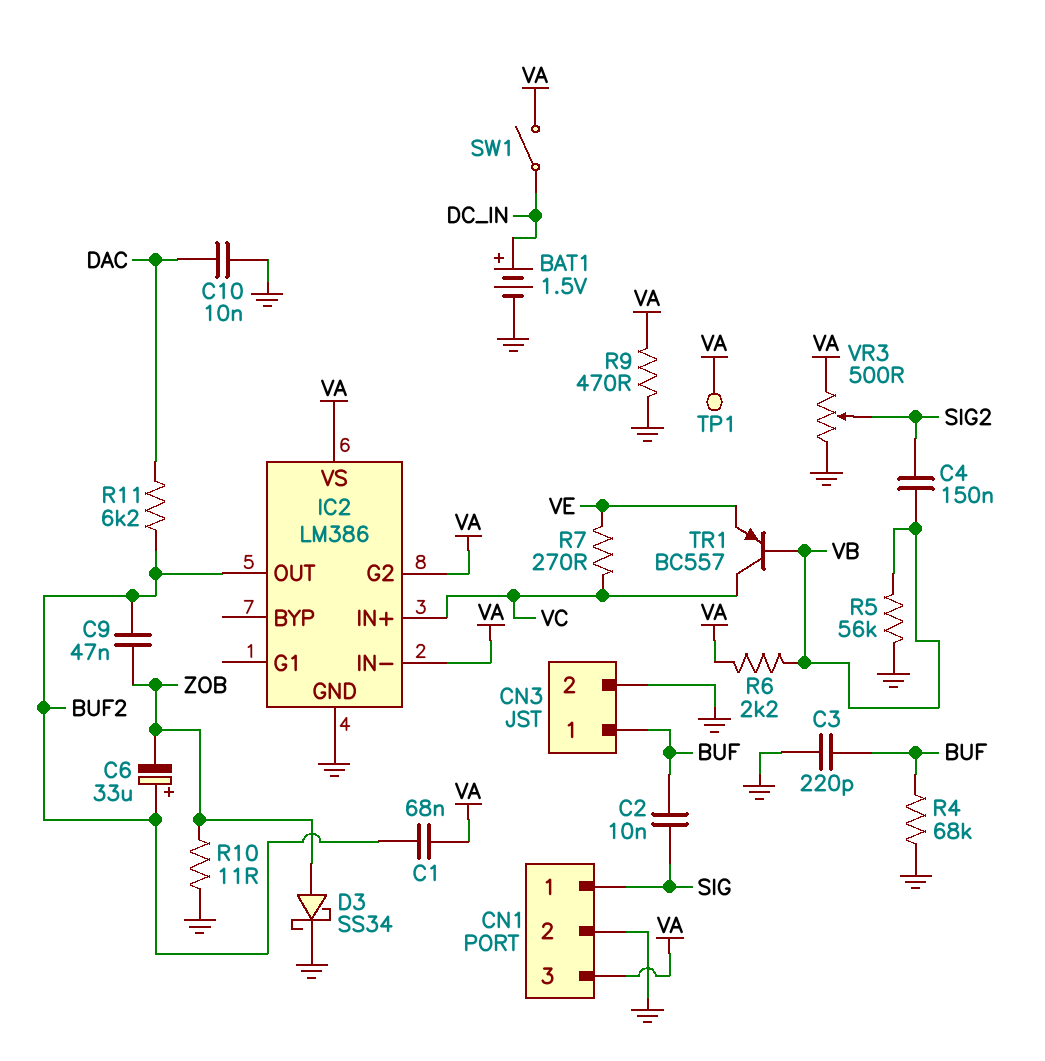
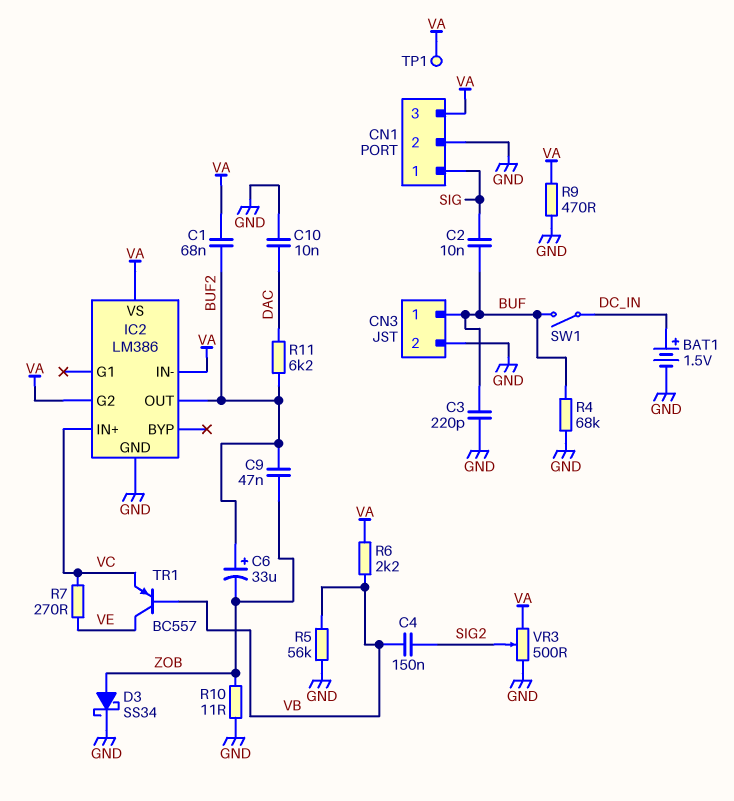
SW1: switch (DC_IN, VA) -> switch (BUF, DC_IN)
TR1: PNP BC557 (B VB, C VC, E VE) -> PNP BC557 (B VB, C VE, E VC)

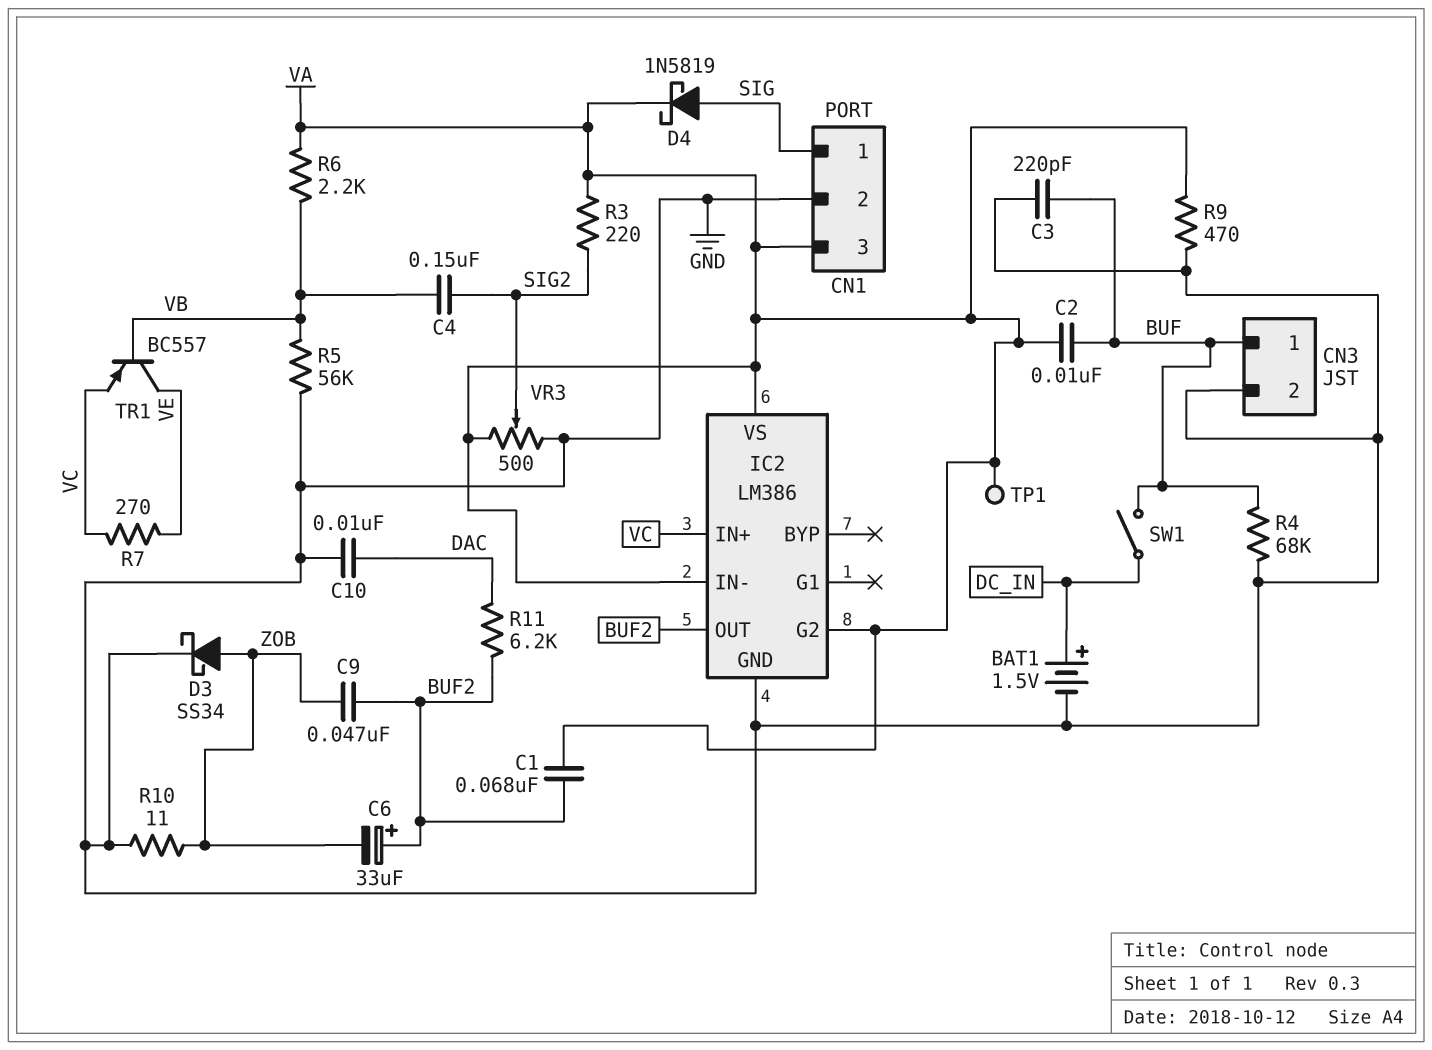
C2: 10nF (BUF, SIG) -> 10nF (BUF, VA)
D4: none -> schottky 1N5819 (A SIG, K VA)
R3: none -> 220 (SIG2, VA)

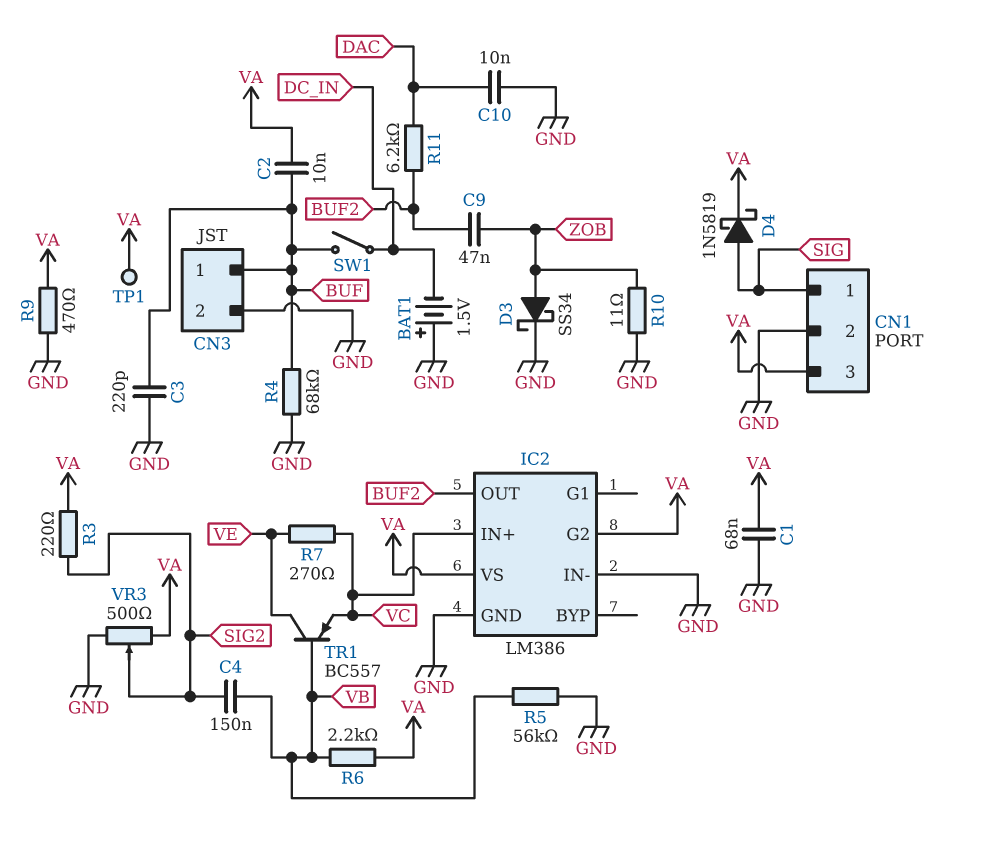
BAT1: 1.5V (plus DC_IN, minus GND) -> 1.5V (plus GND, minus DC_IN)
C1: 68nF (BUF2, VA) -> 68nF (GND, VA)
C6: 33uF (plus BUF2, minus ZOB) -> none
IC2 pin IN-: VA -> GND

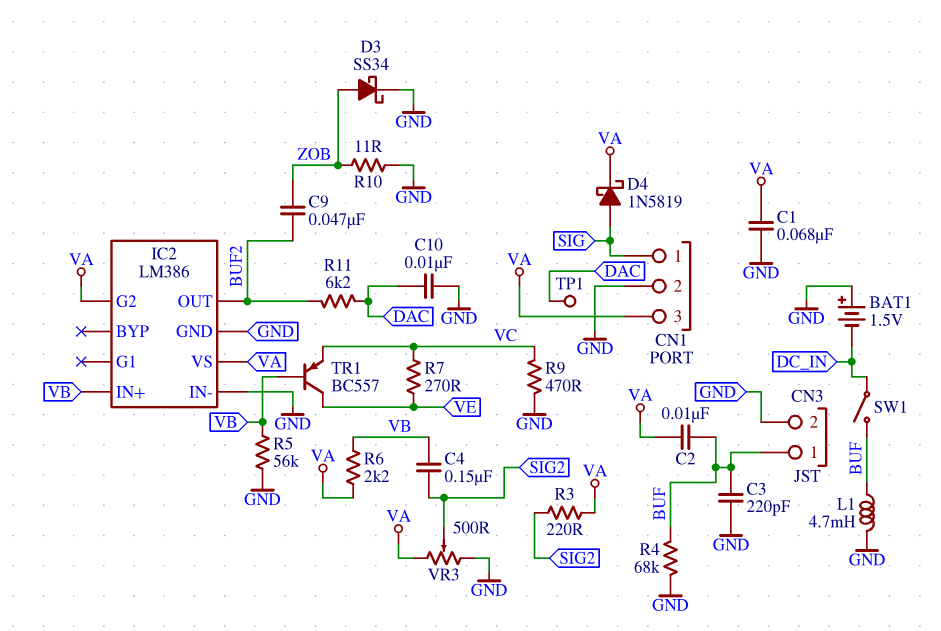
IC2 pin IN+: VC -> VB
L1: none -> 4.7mH (BUF, GND)
R9: 470 (GND, VA) -> 470 (GND, VC)
TP1: test point (VA) -> test point (DAC)

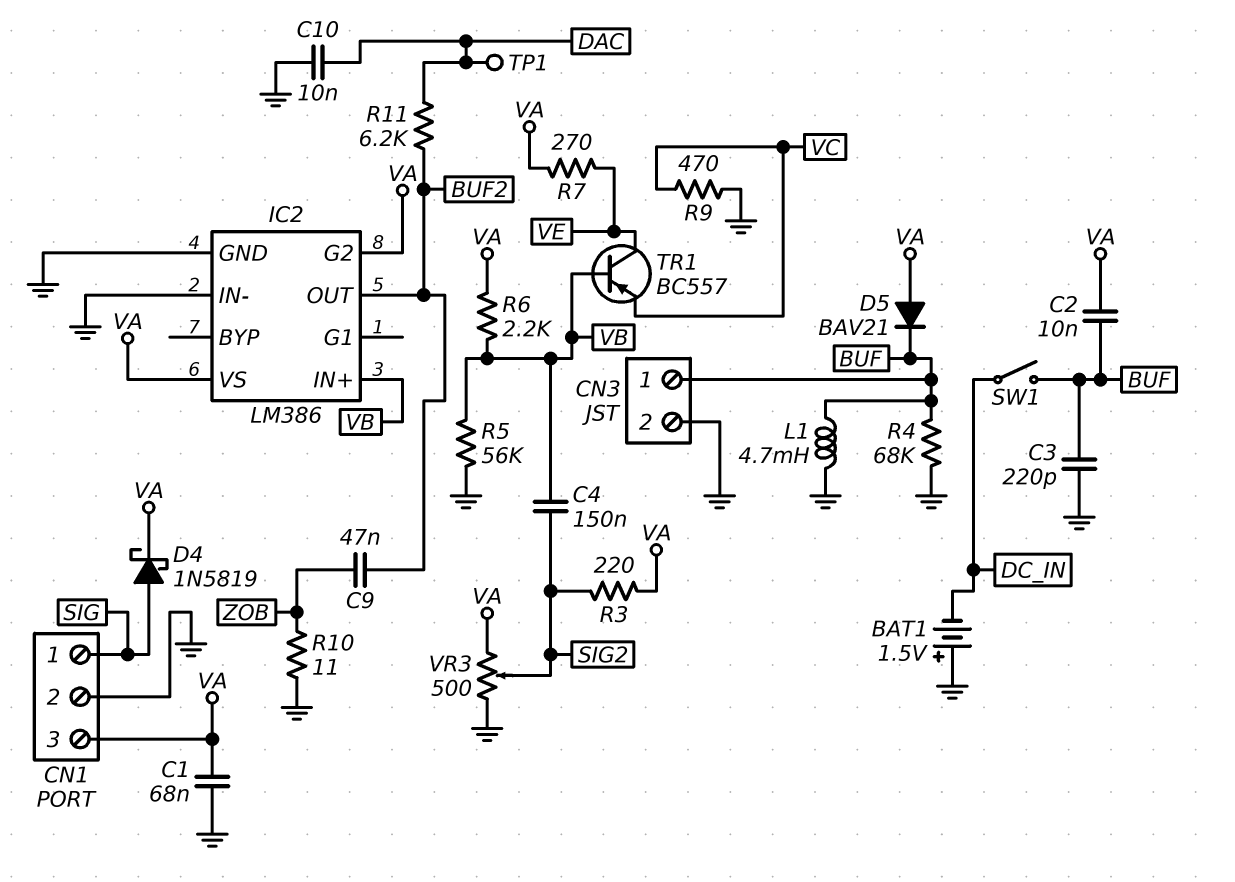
D3: schottky SS34 (A ZOB, K GND) -> none
D5: none -> diode BAV21 (A VA, K BUF)
R7: 270 (VC, VE) -> 270 (VA, VE)

